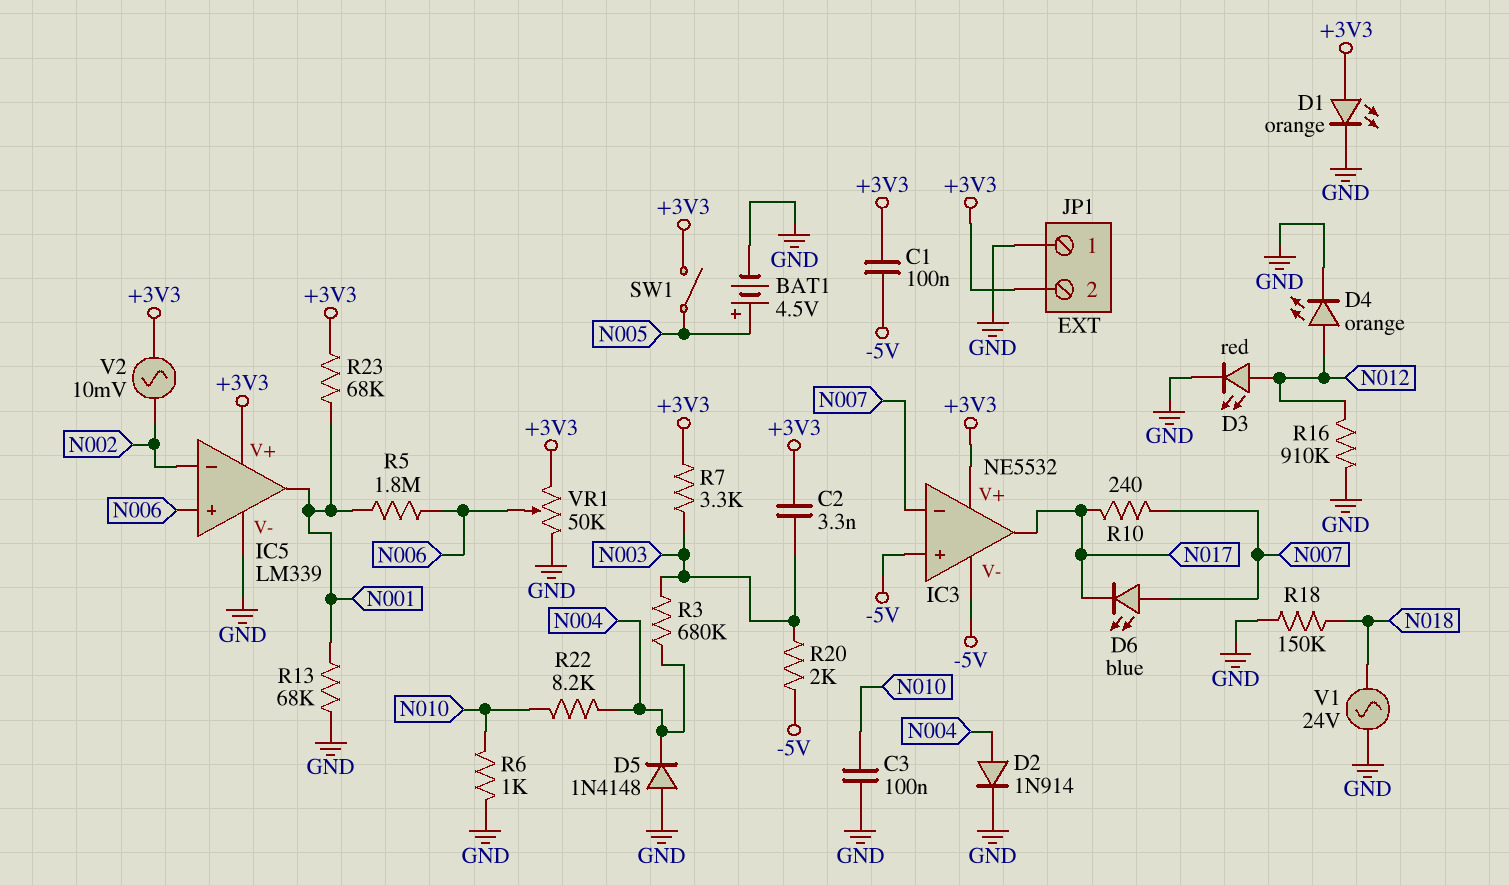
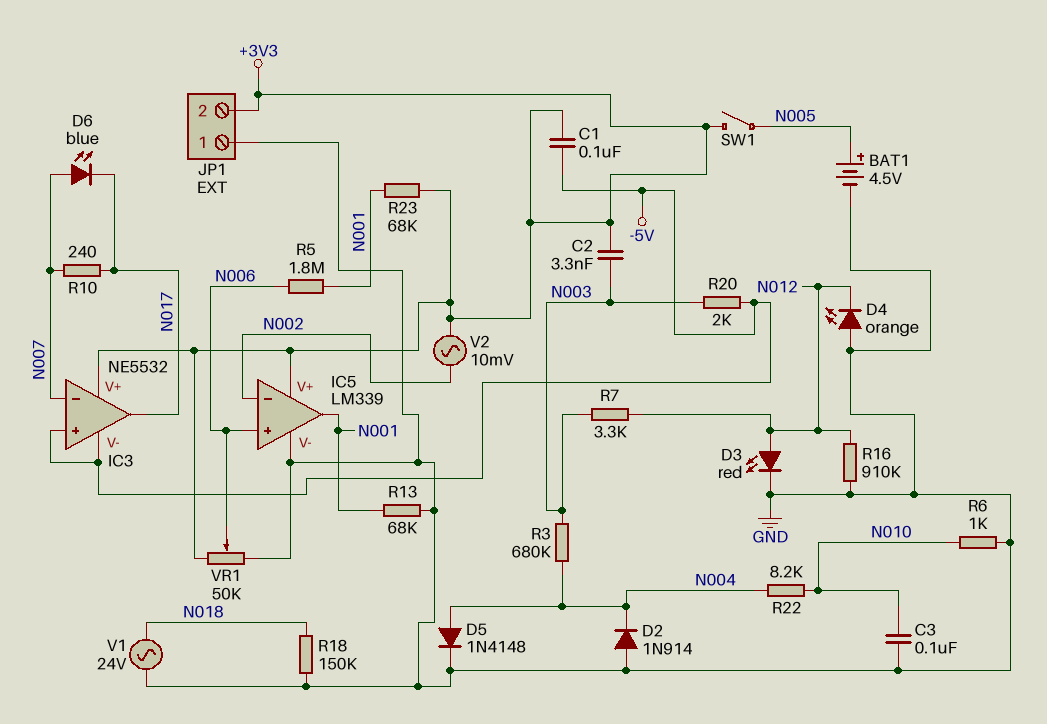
D1: LED orange (A +3V3, K GND) -> none
D2: diode 1N914 (A N004, K GND) -> diode 1N914 (A GND, K N004)
D4: LED orange (A N012, K GND) -> LED orange (A GND, K N012)
D5: diode 1N4148 (A GND, K N004) -> diode 1N4148 (A N004, K GND)
R7: 3.3k (+3V3, N003) -> 3.3k (N003, N012)

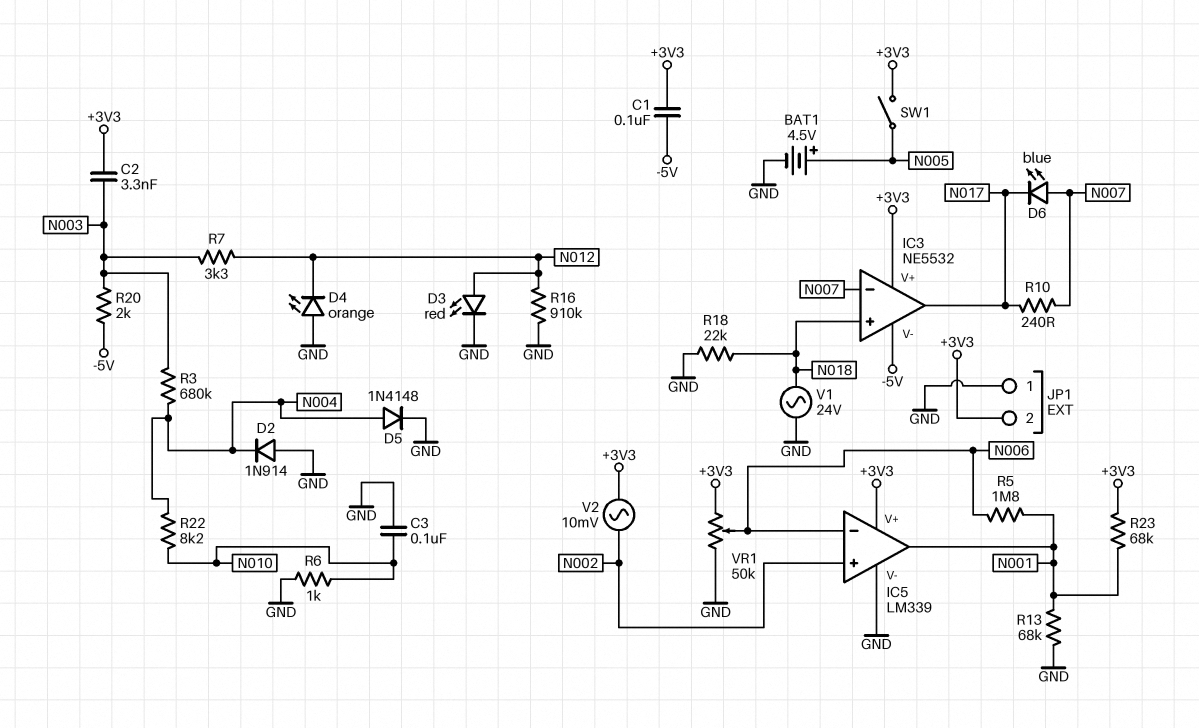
IC3 pin in+: -5V -> N018
IC5 pin in+: N006 -> N002
IC5 pin in-: N002 -> N006
R18: 150k (GND, N018) -> 22k (GND, N018)

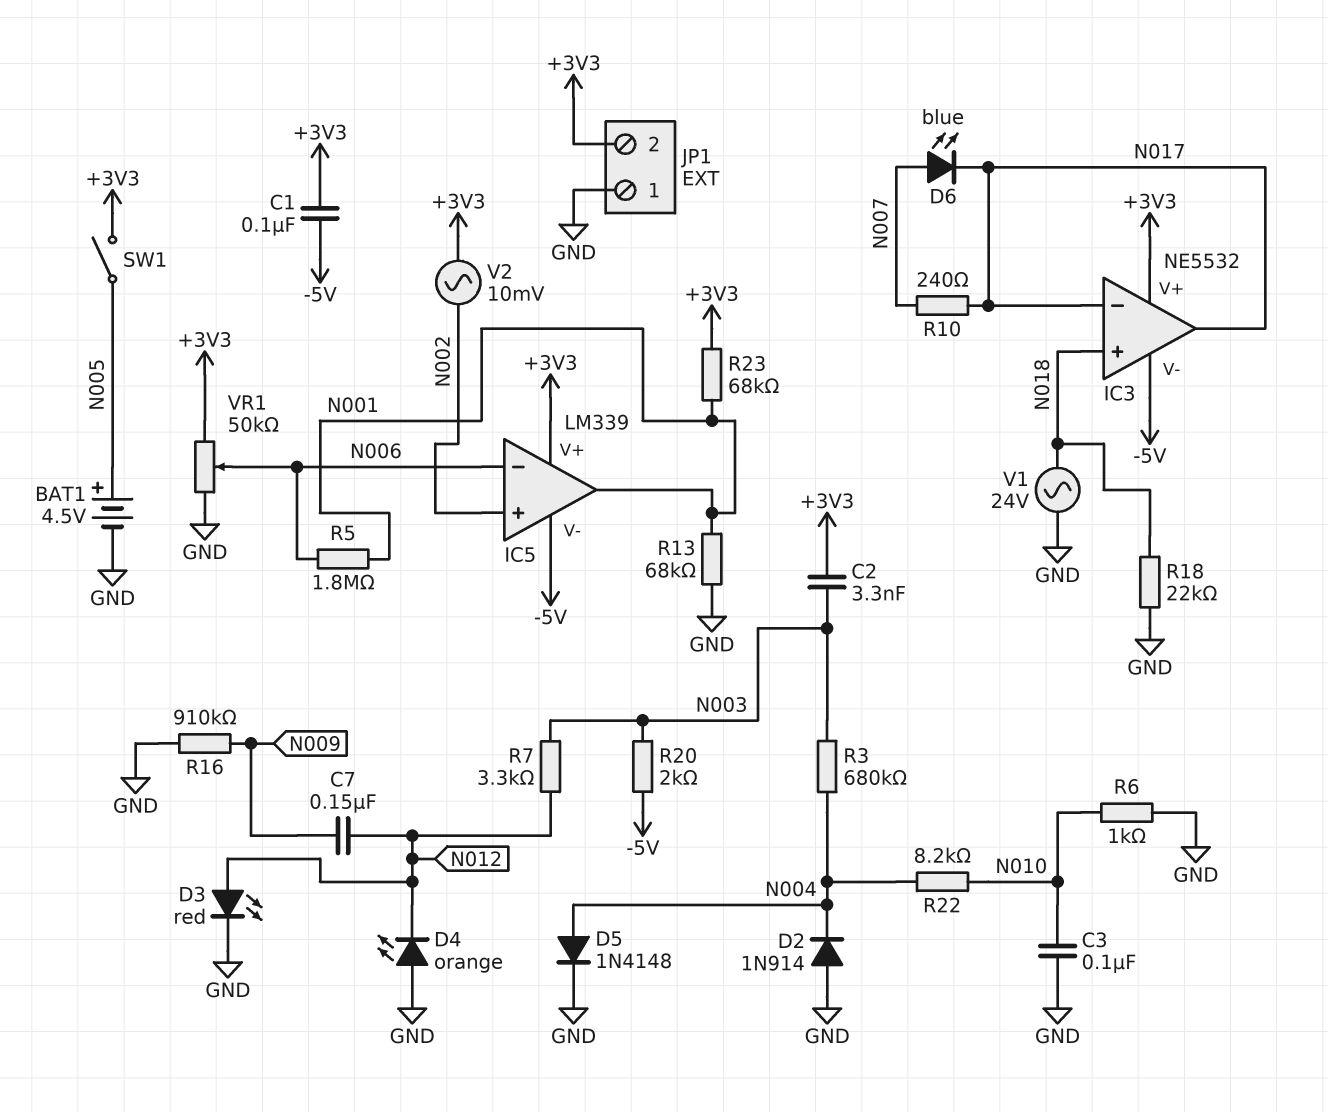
C7: none -> 150nF (N009, N012)
IC3 pin in-: N007 -> N017
IC5 pin V-: GND -> -5V
R16: 910k (GND, N012) -> 910k (GND, N009)

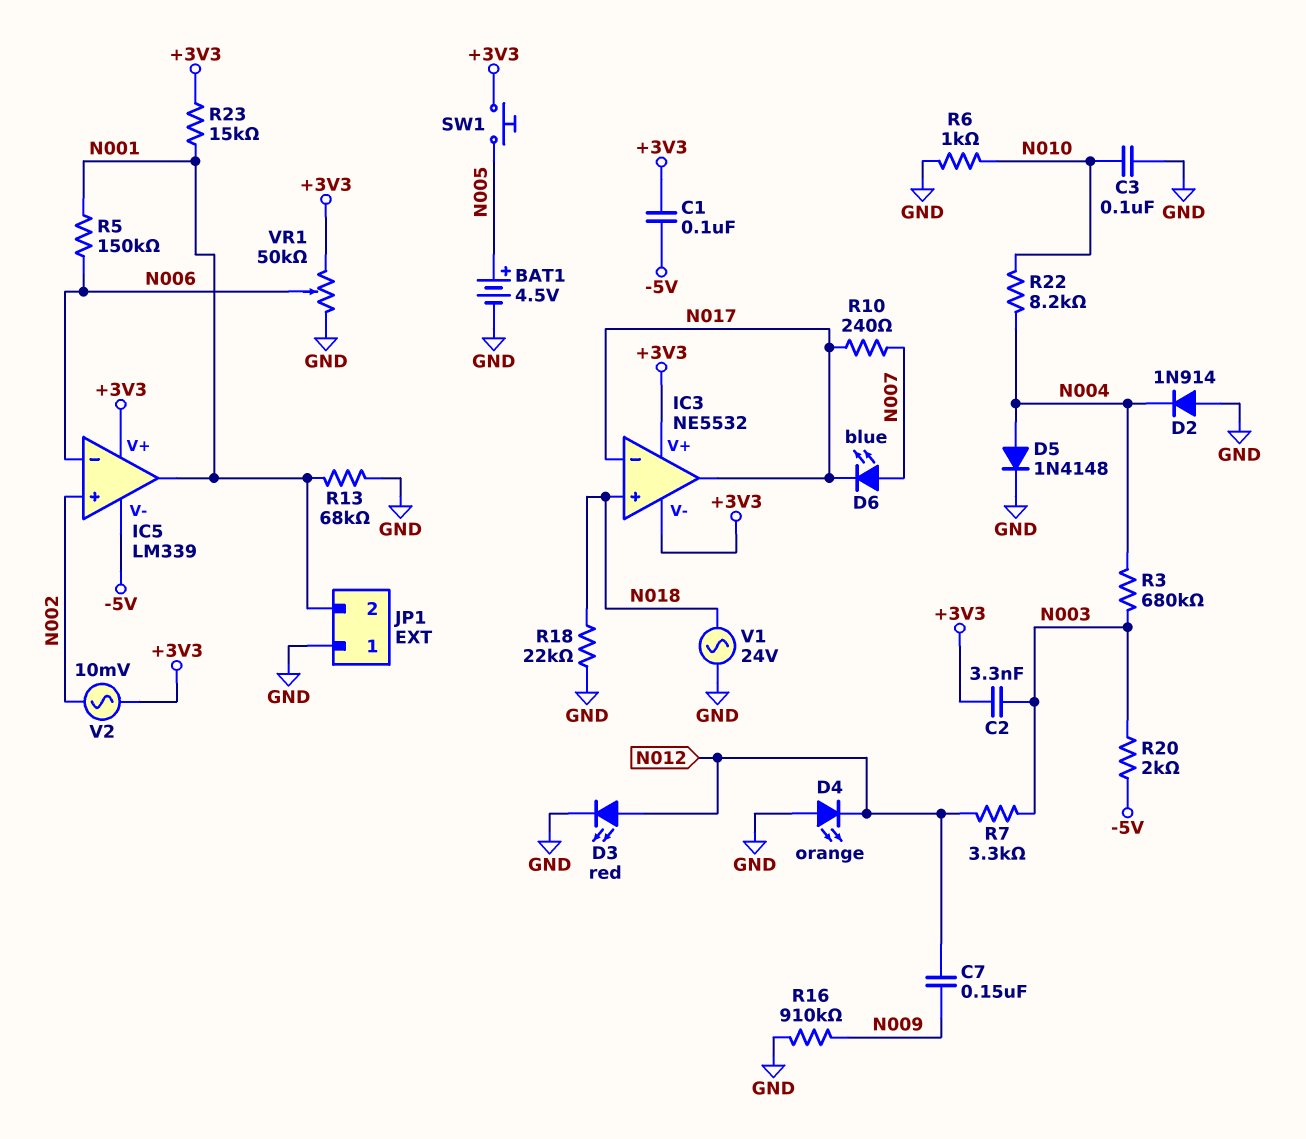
IC3 pin V-: -5V -> +3V3
JP1 pin 2: +3V3 -> N001
R5: 1.8M (N001, N006) -> 150k (N001, N006)
R23: 68k (+3V3, N001) -> 15k (+3V3, N001)
SW1: switch (+3V3, N005) -> button (+3V3, N005)

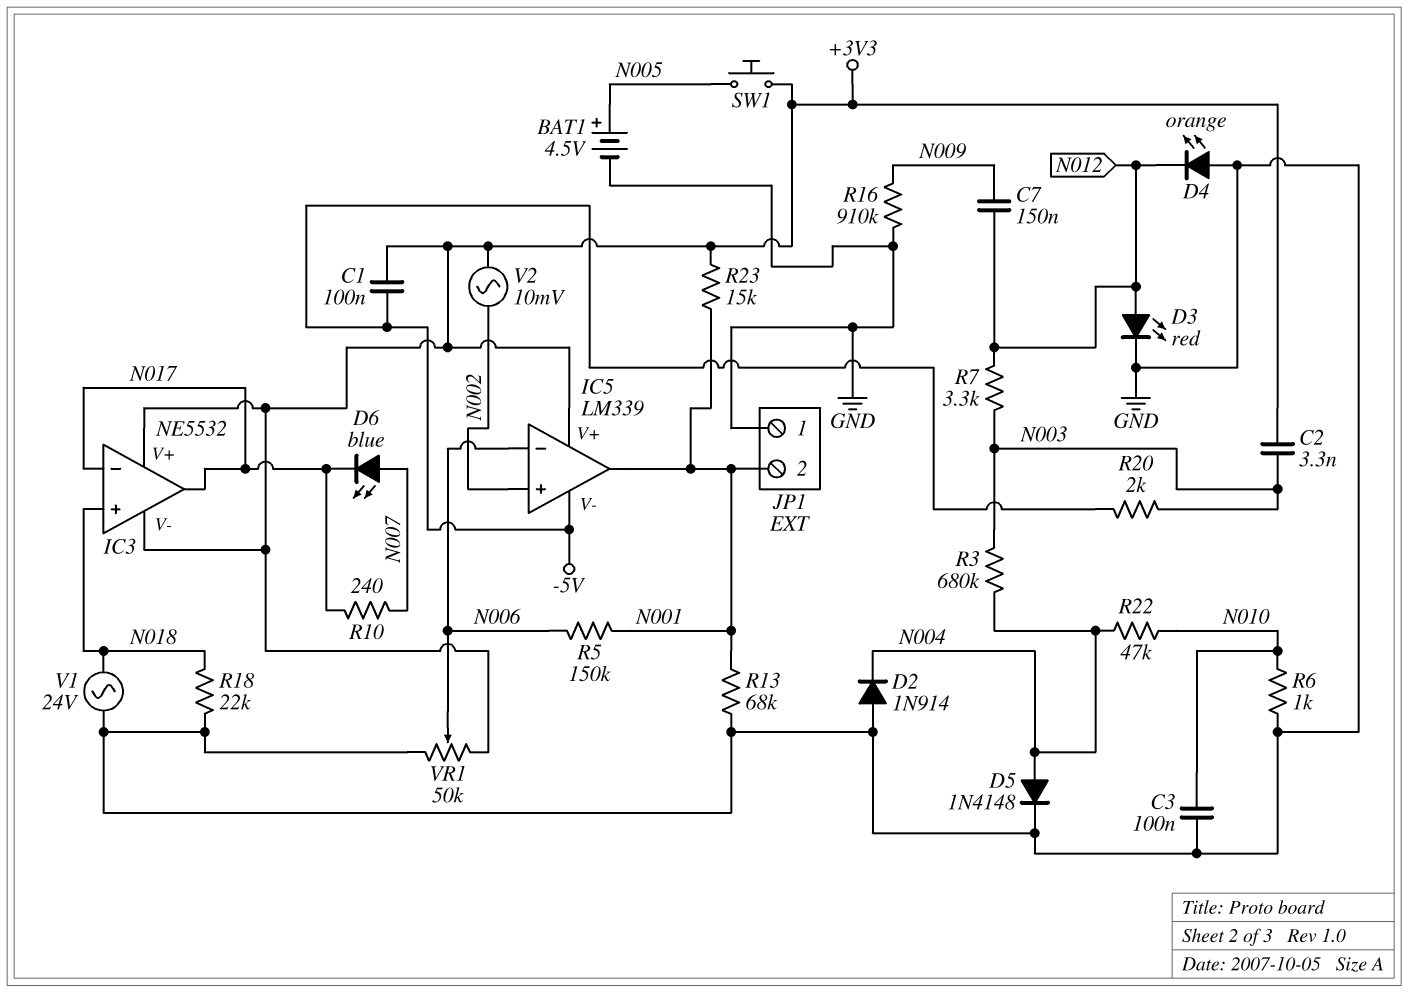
R22: 8.2k (N004, N010) -> 47k (N004, N010)

